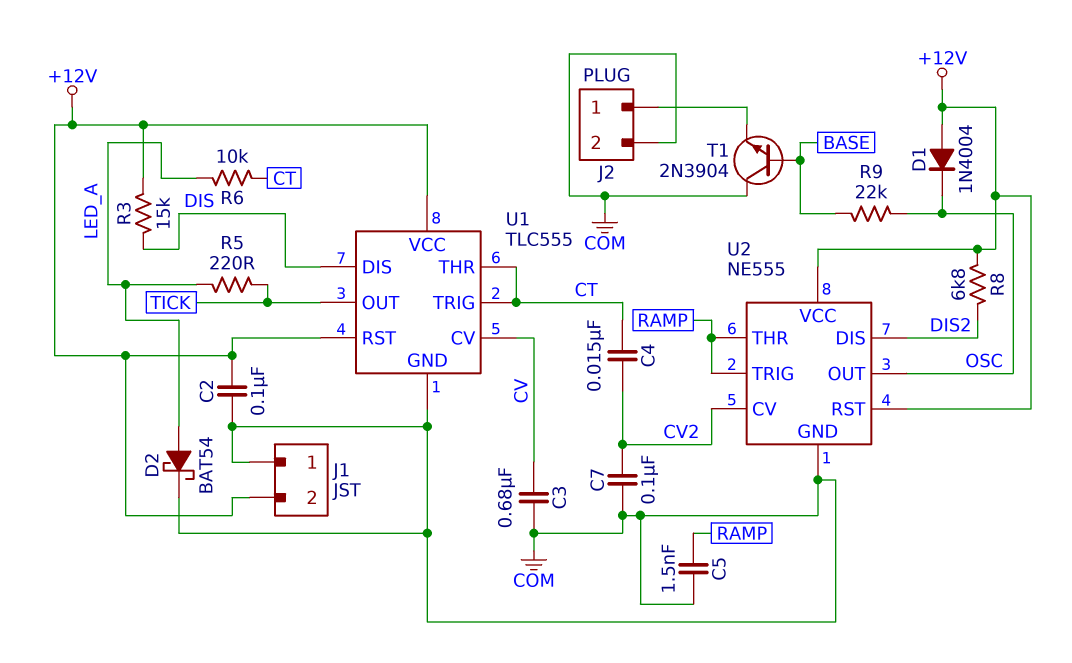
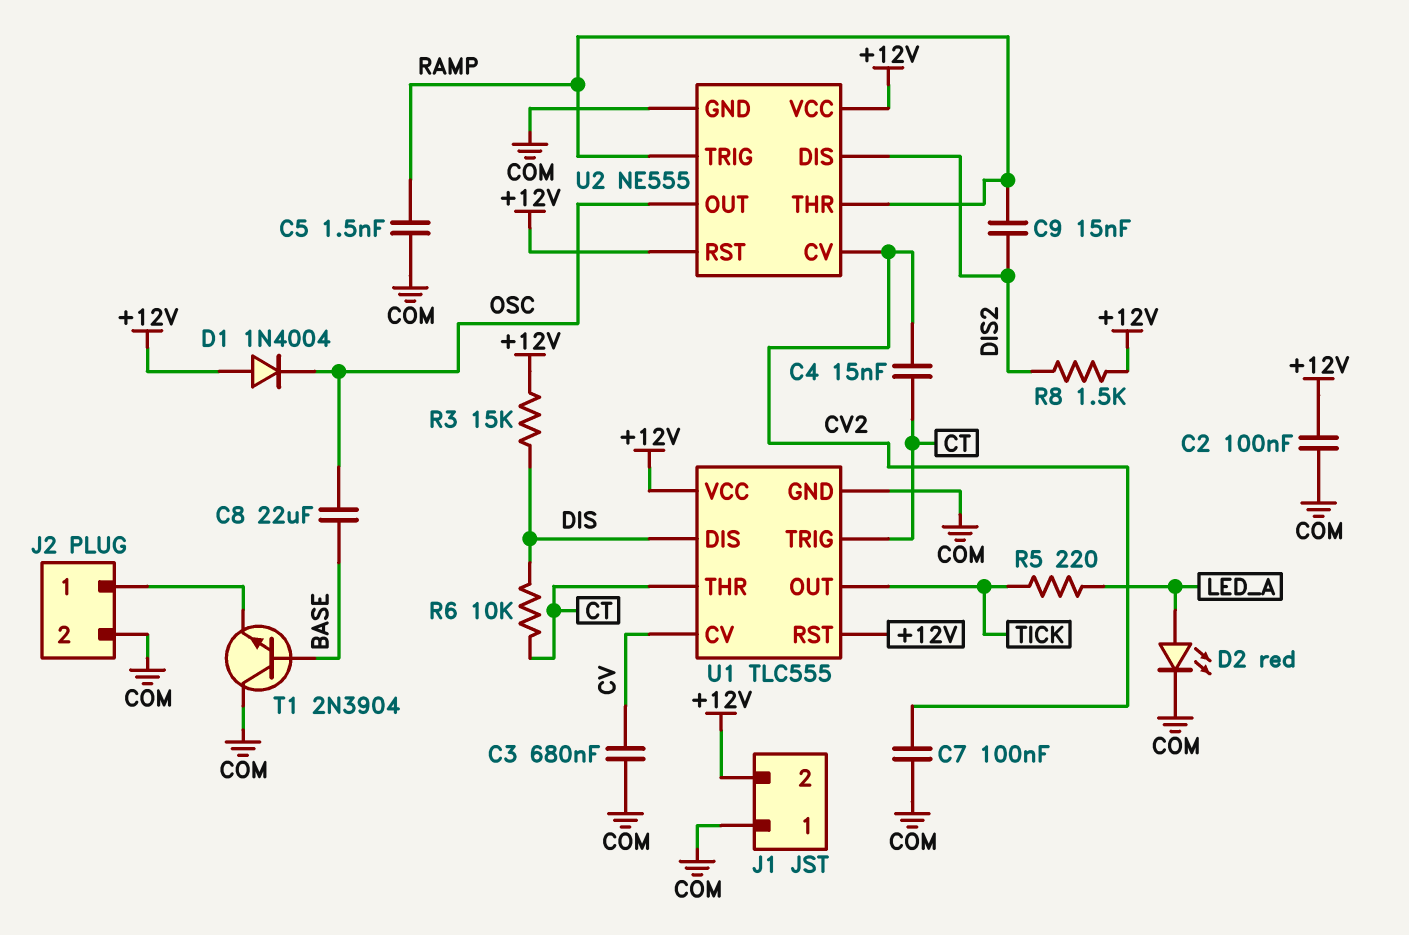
C8: none -> 22uF (BASE, OSC)
C9: none -> 15nF (DIS2, RAMP)
D2: schottky BAT54 (A LED_A, K COM) -> LED red (A LED_A, K COM)
R6: 10k (CT, LED_A) -> 10k (CT, DIS)
R8: 6.8k (+12V, DIS2) -> 1.5k (+12V, DIS2)
R9: 22k (BASE, OSC) -> none

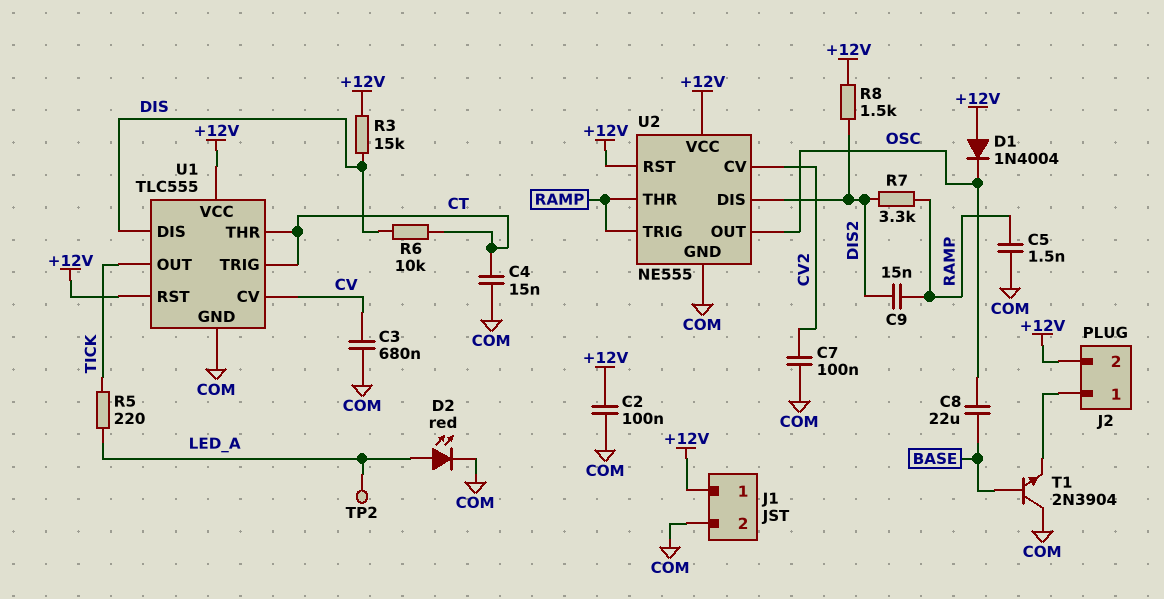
C4: 15nF (CT, CV2) -> 15nF (COM, CT)
J1 pin 1: COM -> +12V
J1 pin 2: +12V -> COM
J2 pin 2: COM -> +12V
R7: none -> 3.3k (DIS2, RAMP)
TP2: none -> test point (LED_A)

